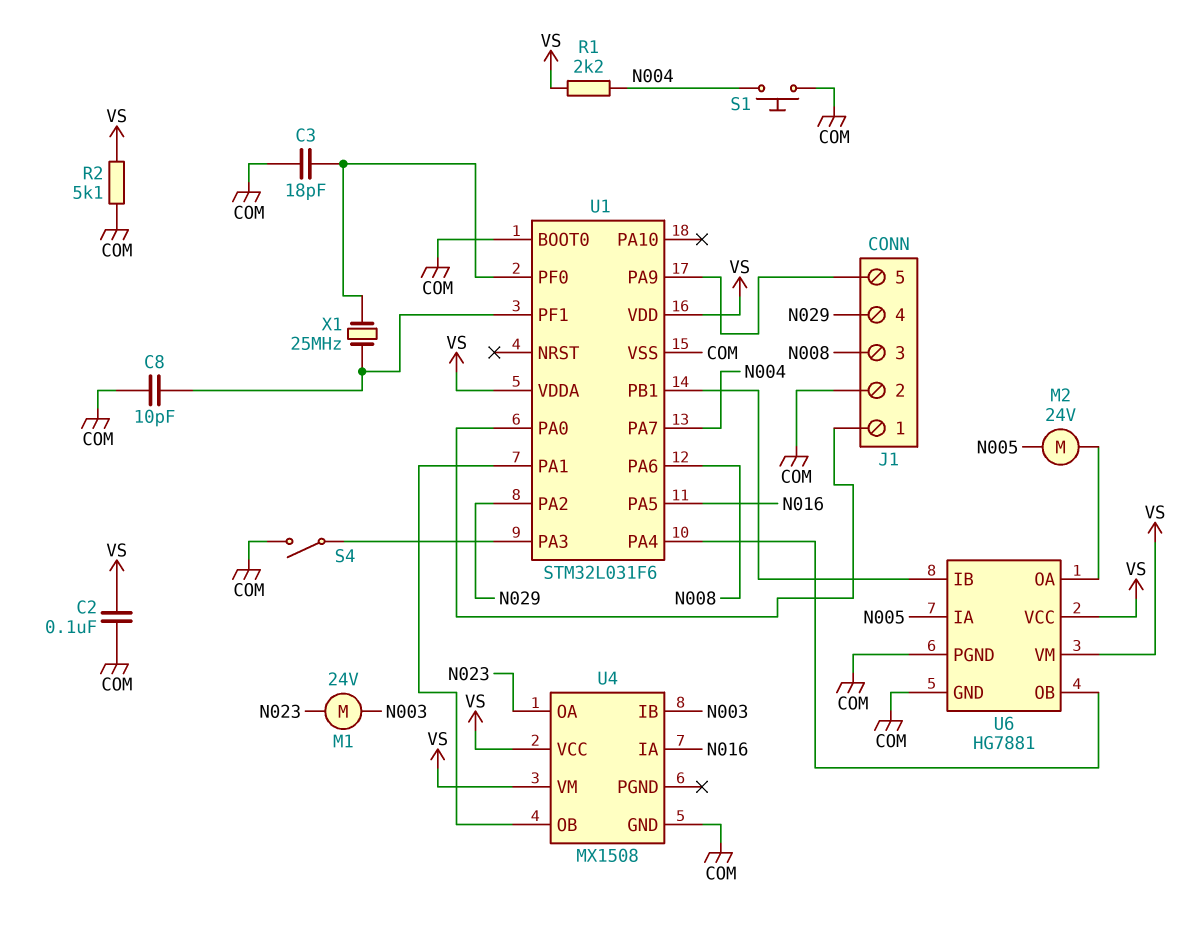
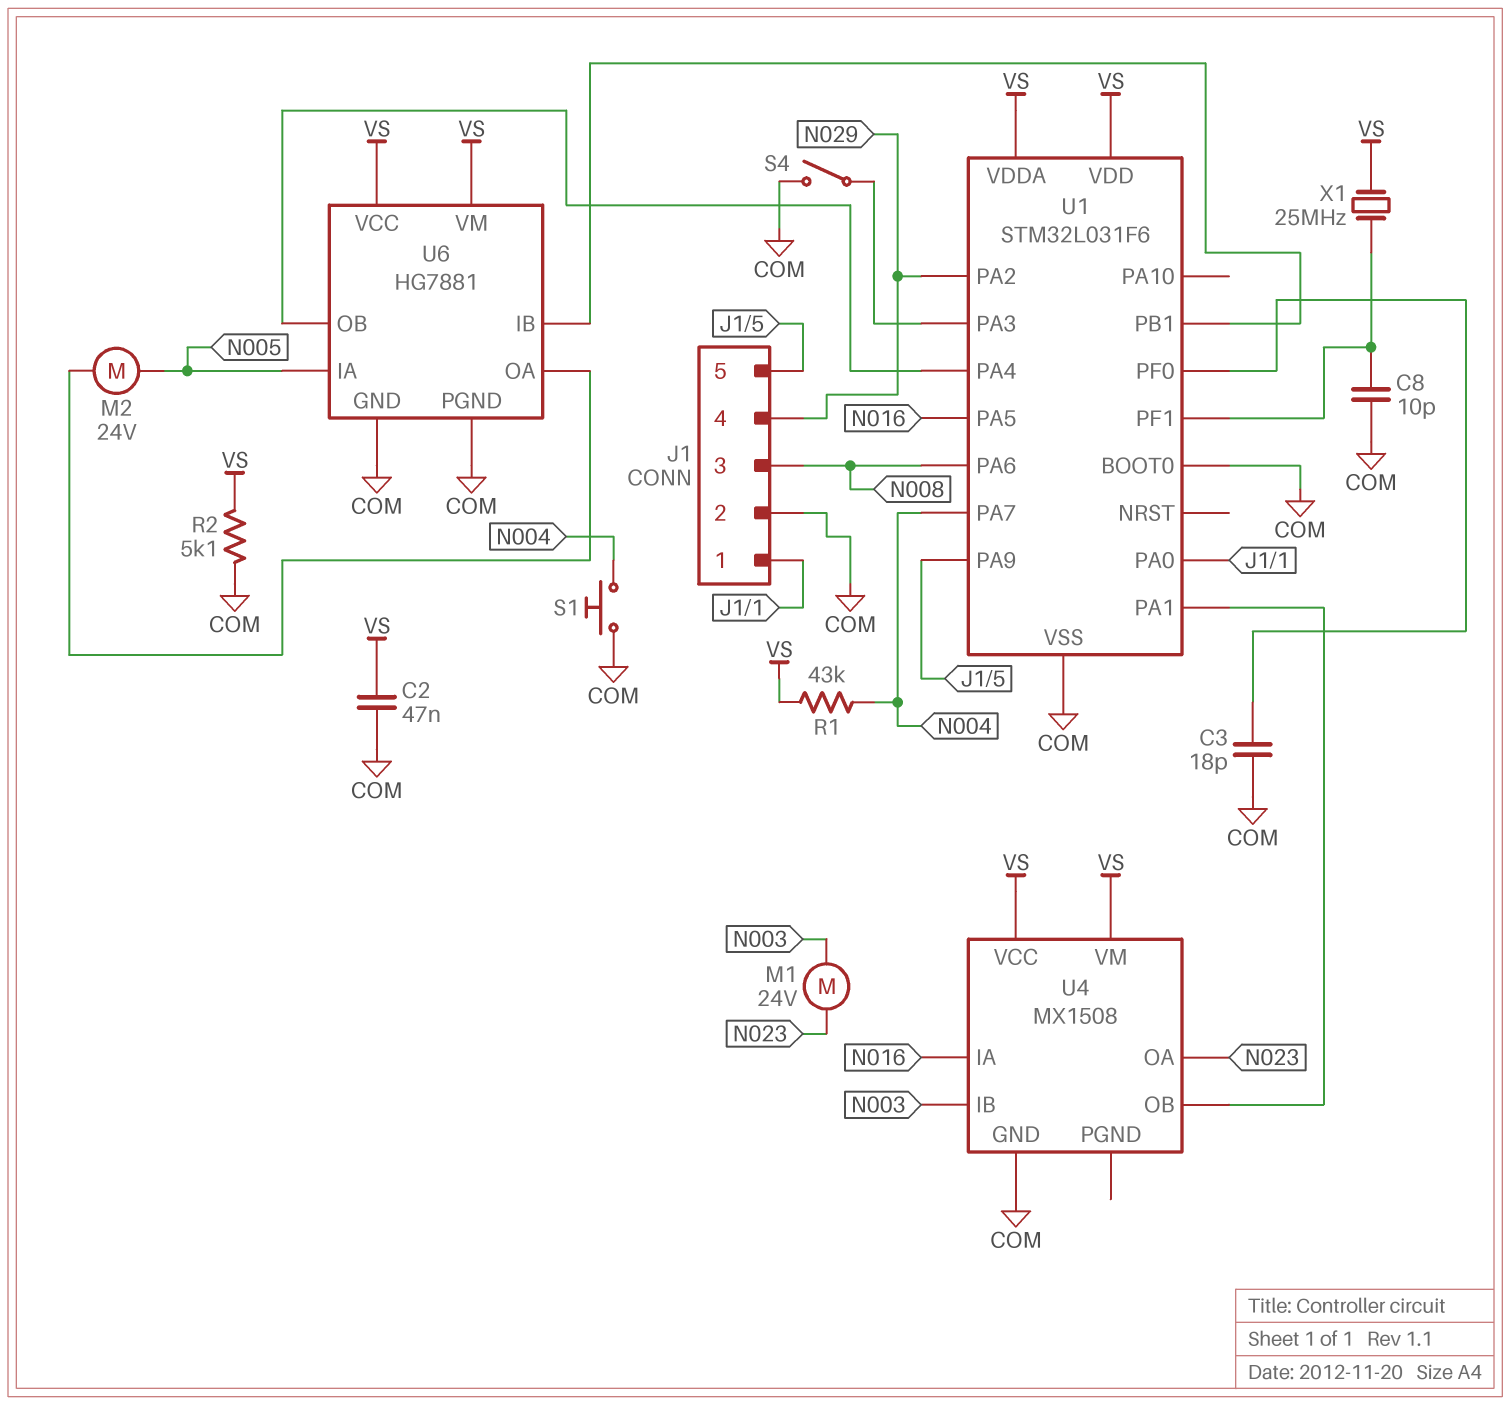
C2: 100nF (COM, VS) -> 47nF (COM, VS)
R1: 2.2k (N004, VS) -> 43k (N004, VS)
X1: 25MHz (U1/PF0, U1/PF1) -> 25MHz (U1/PF1, VS)

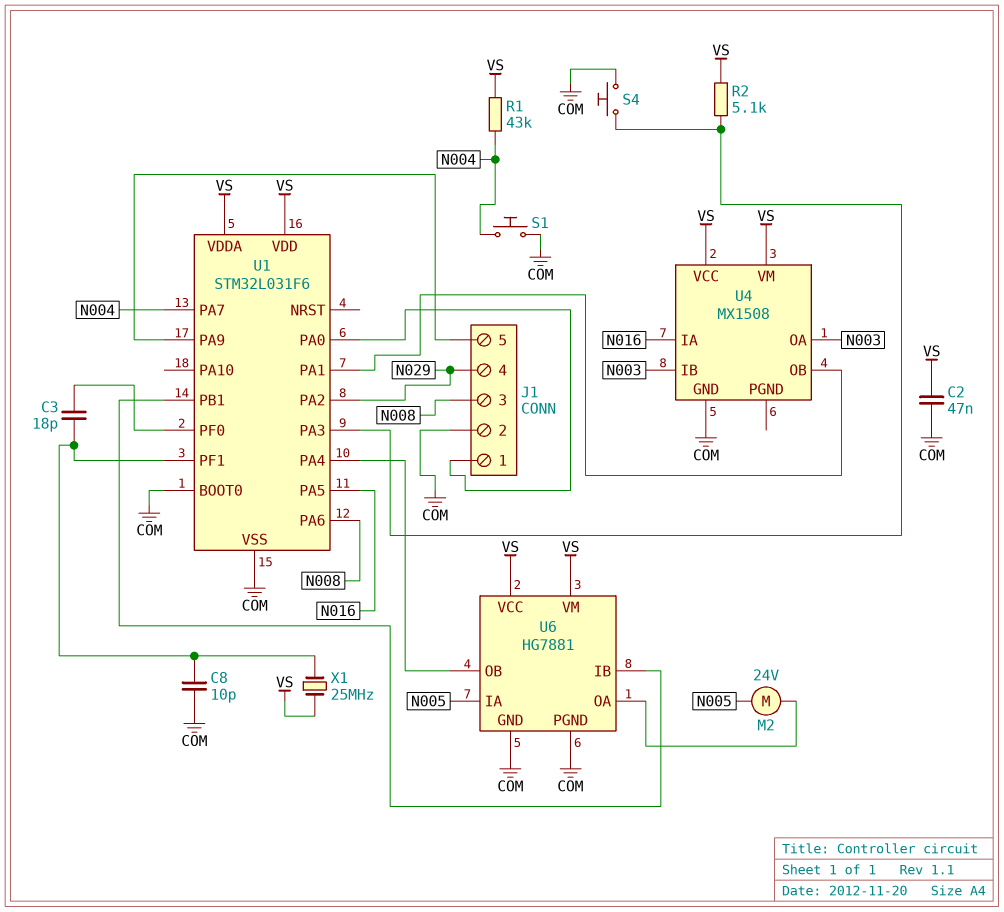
C3: 18pF (COM, U1/PF0) -> 18pF (U1/PF0, U1/PF1)
M1: motor 24V (N003, N023) -> none
R2: 5.1k (COM, VS) -> 5.1k (U1/PA3, VS)
S4: switch (COM, U1/PA3) -> button (COM, U1/PA3)
U4 pin OA: N023 -> N003

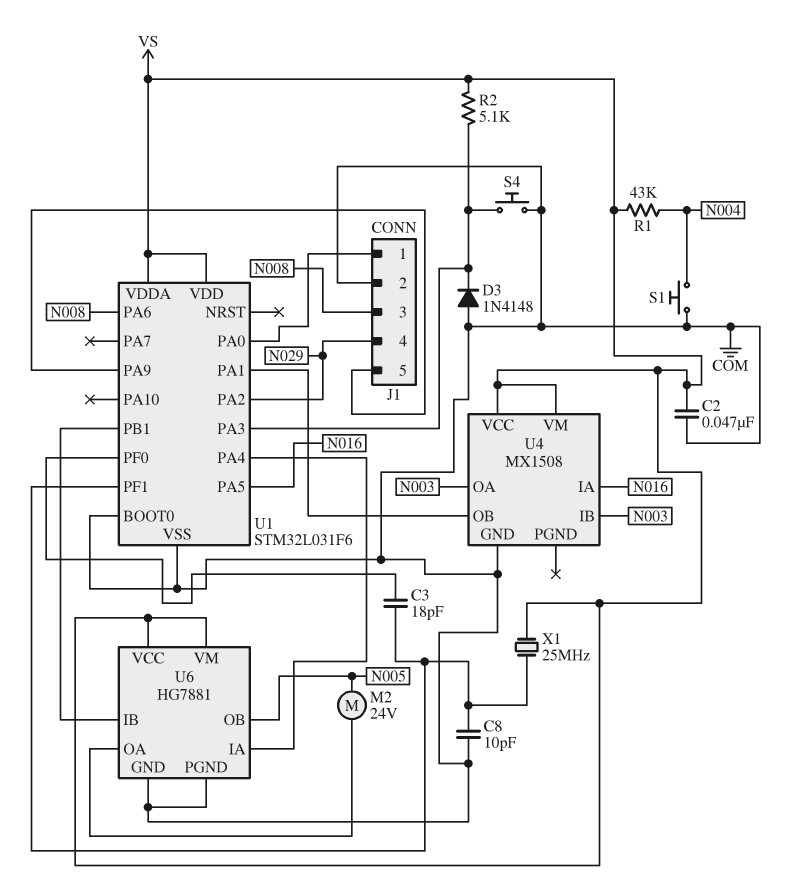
D3: none -> diode 1N4148 (A COM, K U1/PA3)
U1 pin PA7: N004 -> none
U6 pin IA: N005 -> U1/PA4
U6 pin OB: U1/PA4 -> N005

